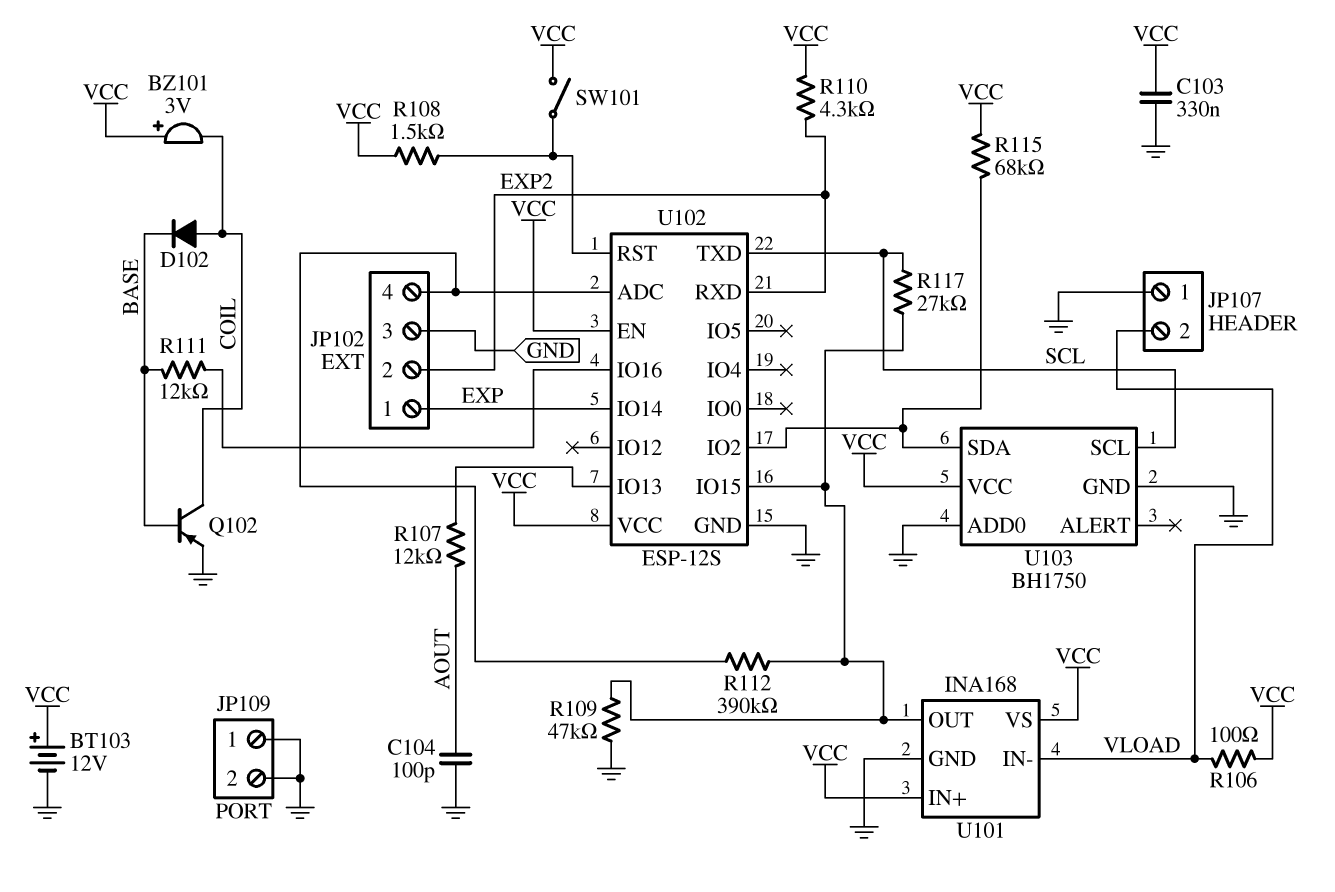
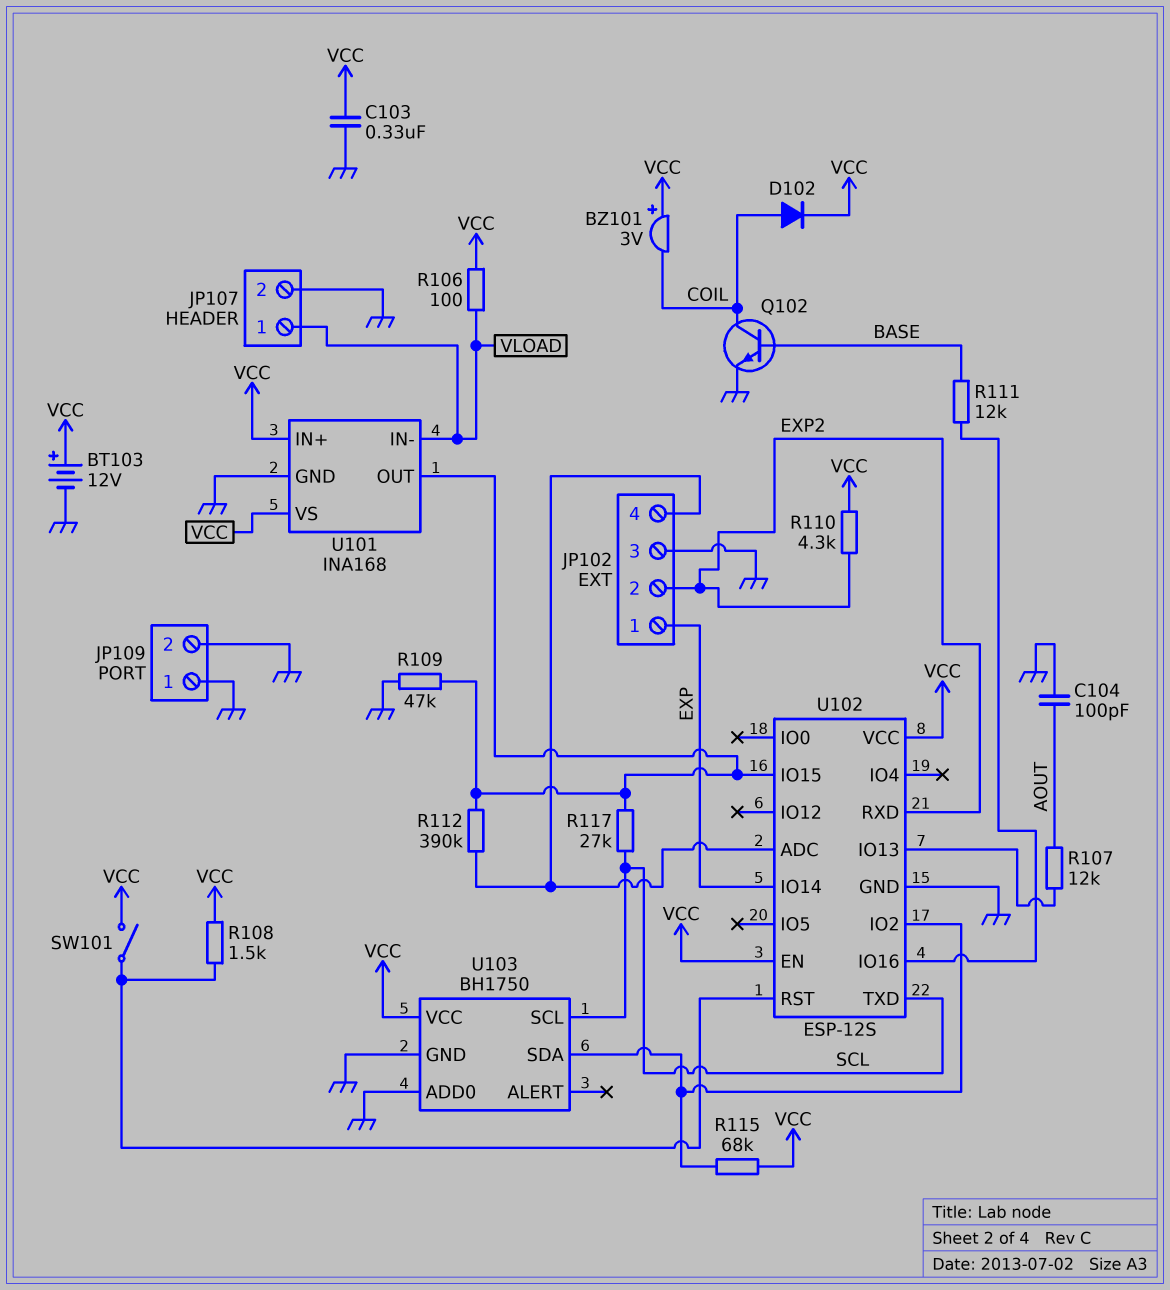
D102: diode (A COIL, K BASE) -> diode (A COIL, K VCC)
JP107 pin 1: GND -> VLOAD
JP107 pin 2: VLOAD -> GND
Q102: PNP (B BASE, C COIL, E GND) -> NPN (B BASE, C COIL, E GND)

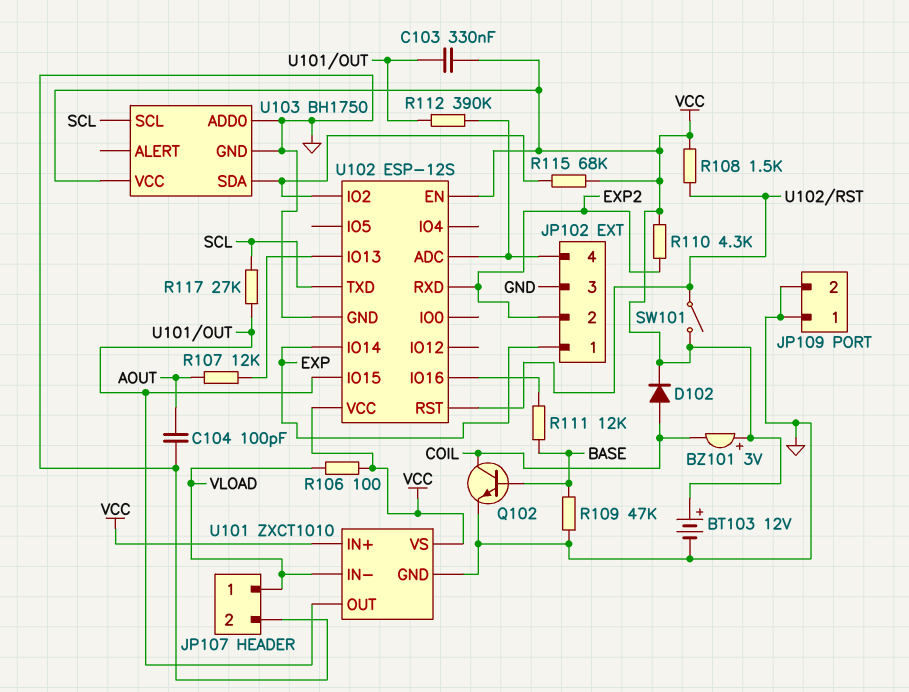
C103: 330nF (GND, VCC) -> 330nF (U101/OUT, VCC)
R109: 47k (GND, U101/OUT) -> 47k (BASE, GND)
U101: INA168 -> ZXCT1010

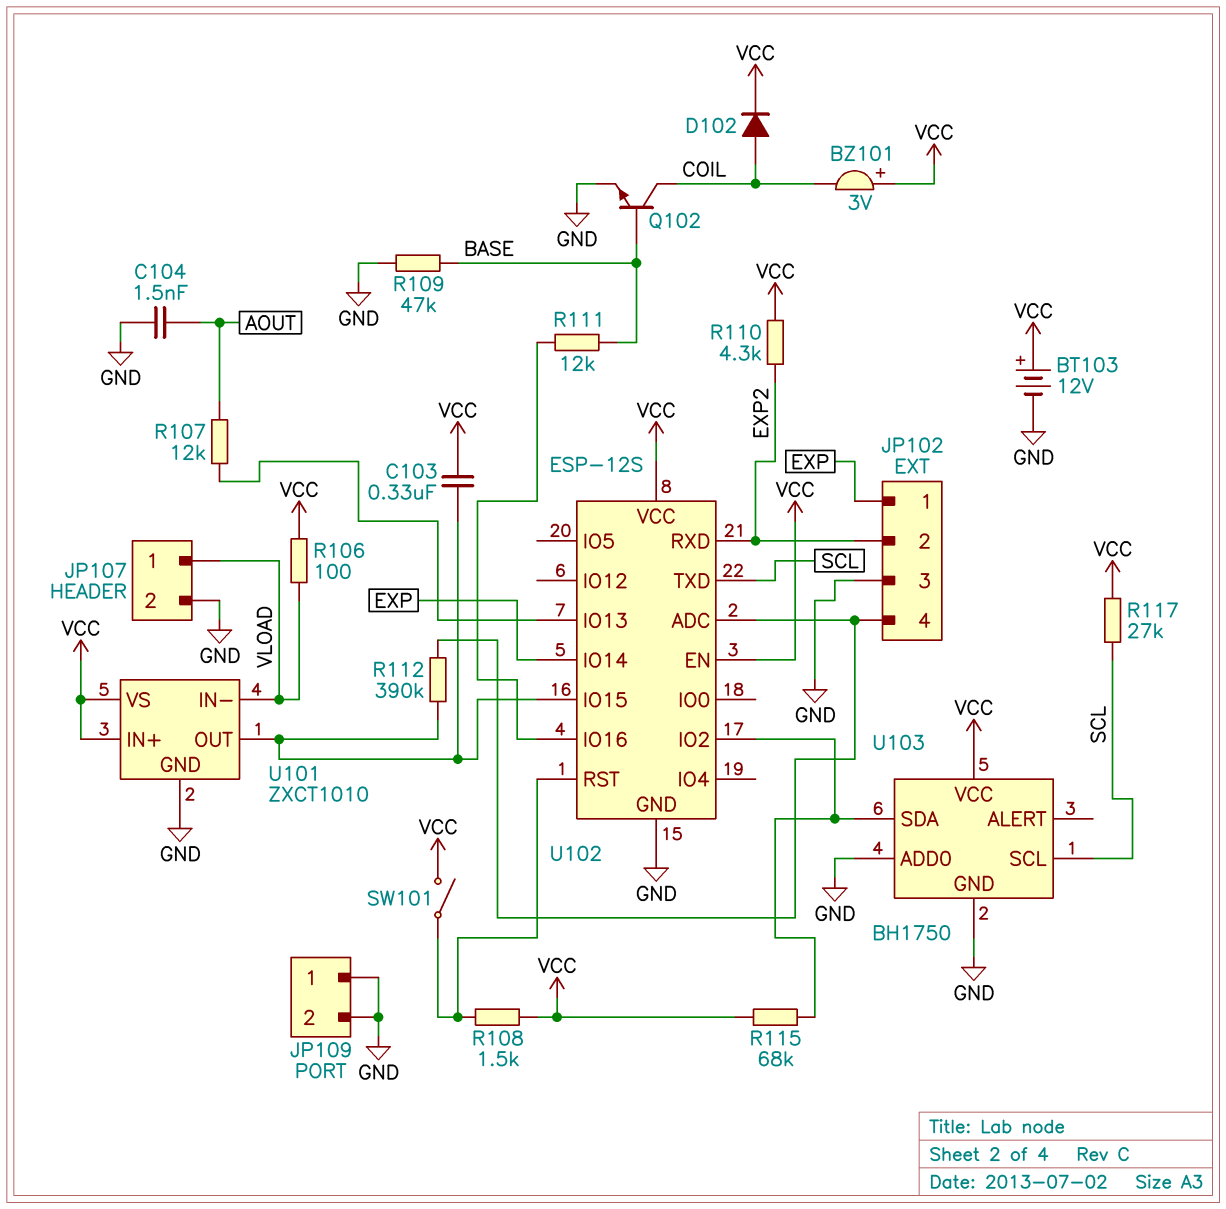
C104: 100pF (AOUT, GND) -> 1.5nF (AOUT, GND)
R117: 27k (SCL, U101/OUT) -> 27k (SCL, VCC)

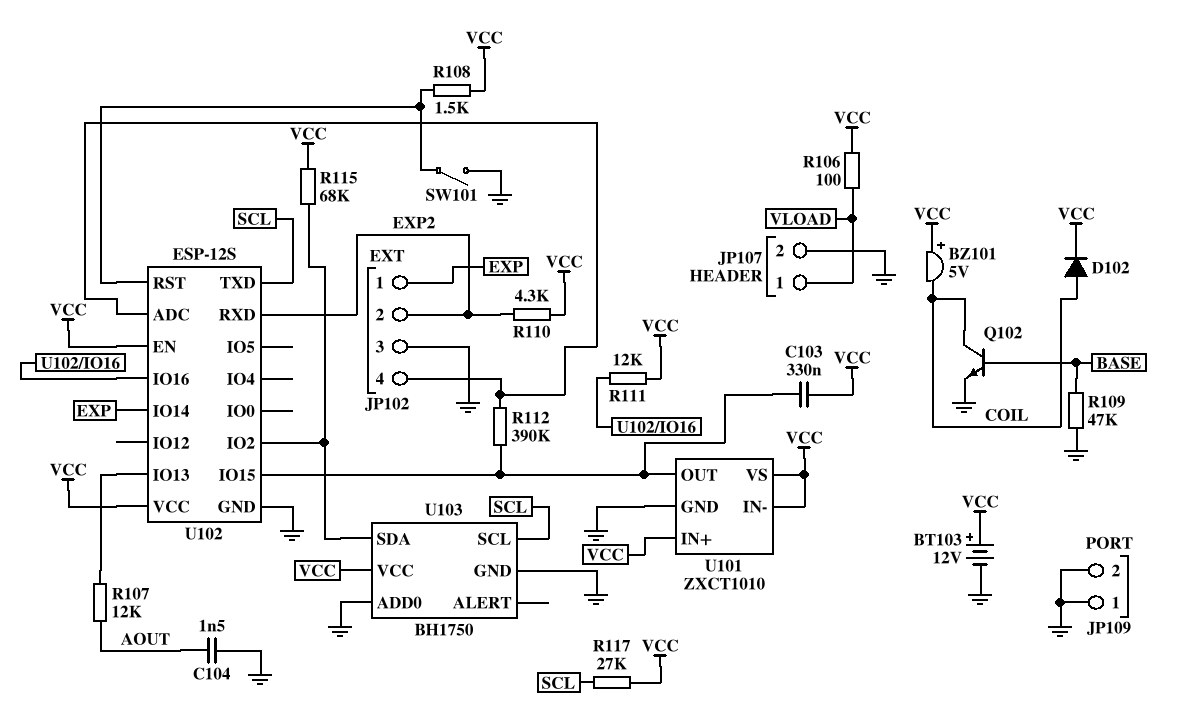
BZ101: buzzer 3V (plus VCC, minus COIL) -> buzzer 5V (plus VCC, minus COIL)
R111: 12k (BASE, U102/IO16) -> 12k (U102/IO16, VCC)
SW101: switch (U102/RST, VCC) -> switch (GND, U102/RST)
U101 pin IN-: VLOAD -> VCC

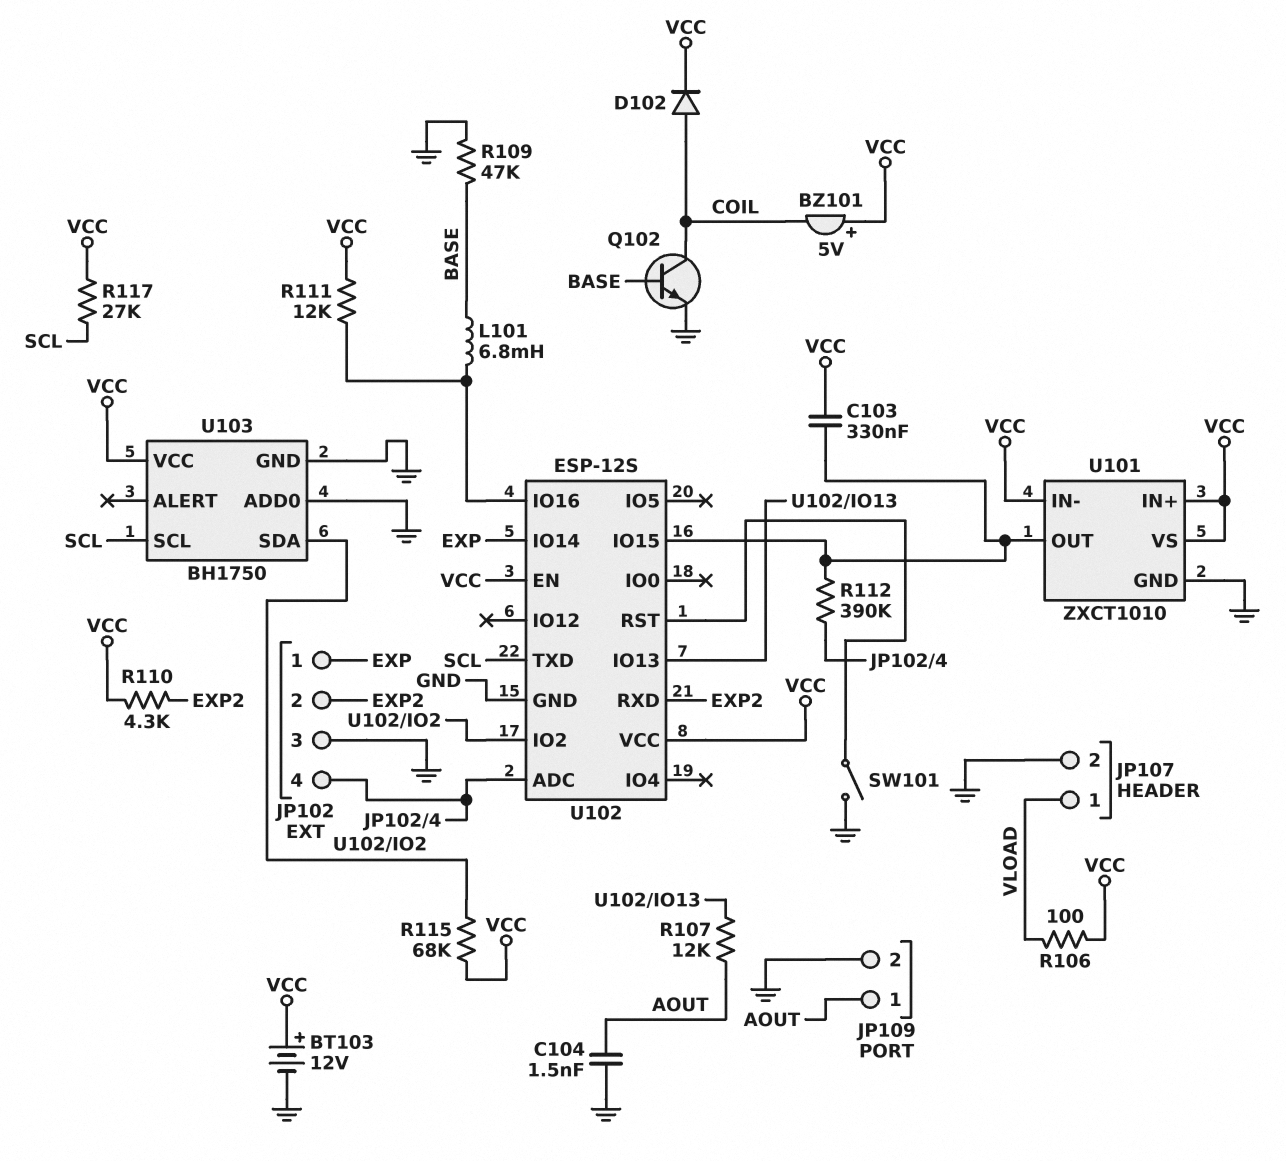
JP109 pin 1: GND -> AOUT
L101: none -> 6.8mH (BASE, U102/IO16)
R108: 1.5k (U102/RST, VCC) -> none

